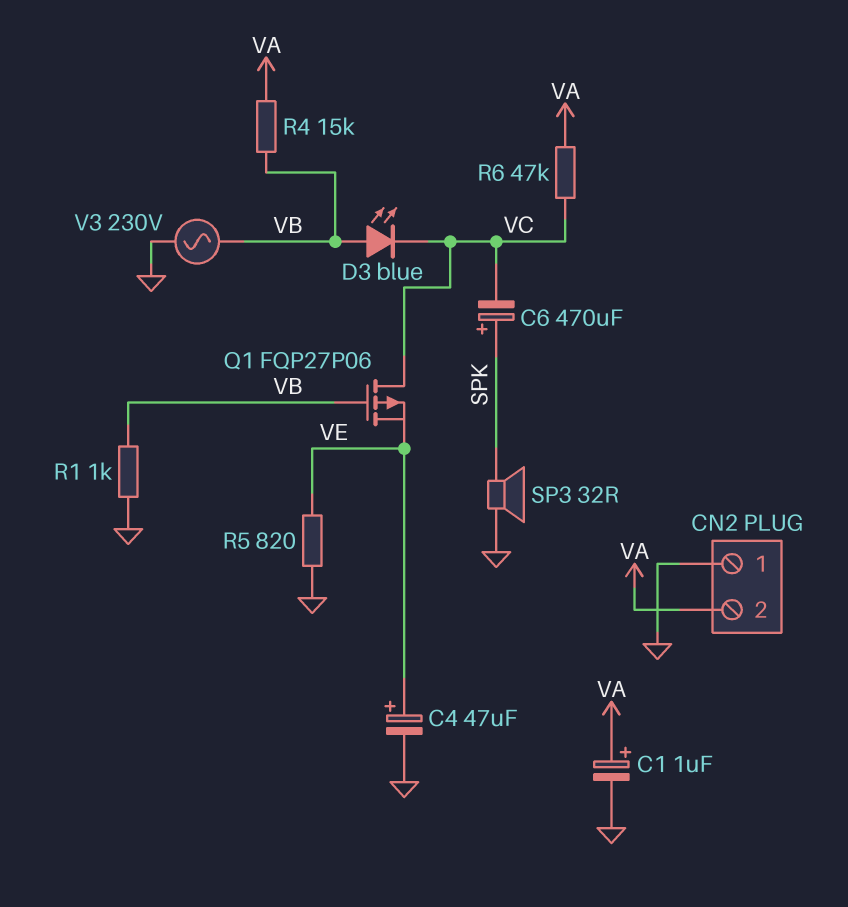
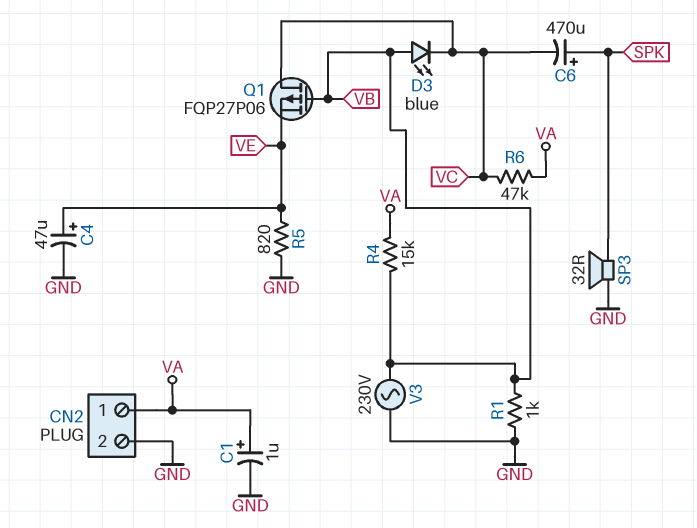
CN2 pin 1: GND -> VA
CN2 pin 2: VA -> GND

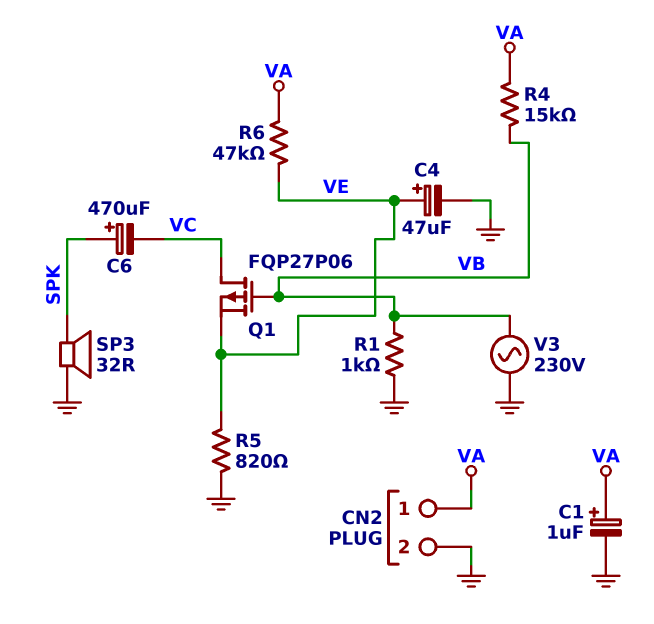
D3: LED blue (A VB, K VC) -> none
R6: 47k (VA, VC) -> 47k (VA, VE)

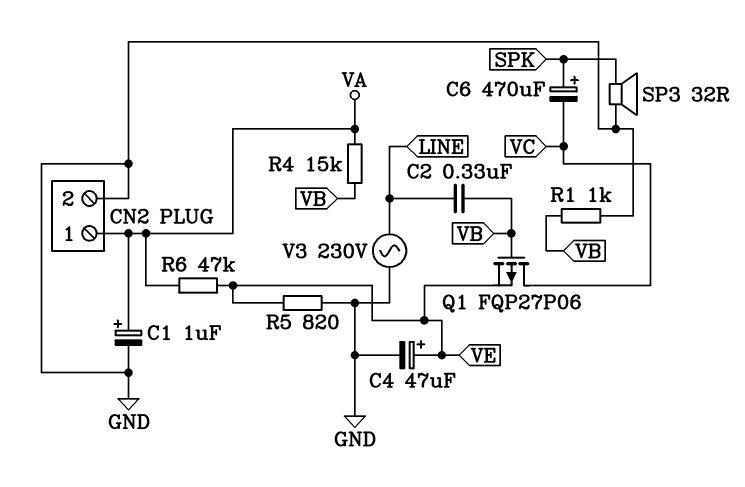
C2: none -> 330nF (LINE, VB)
V3: AC 230V (GND, VB) -> AC 230V (GND, LINE)

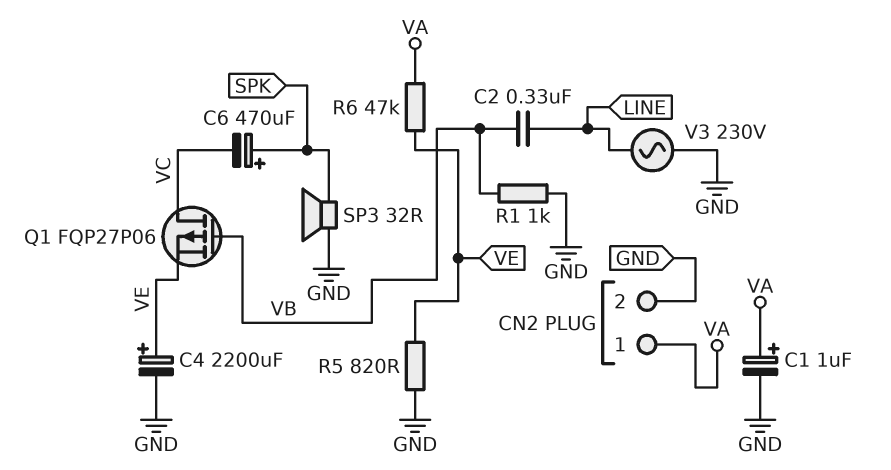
C4: 47uF (plus VE, minus GND) -> 2200uF (plus VE, minus GND)
R4: 15k (VA, VB) -> none

